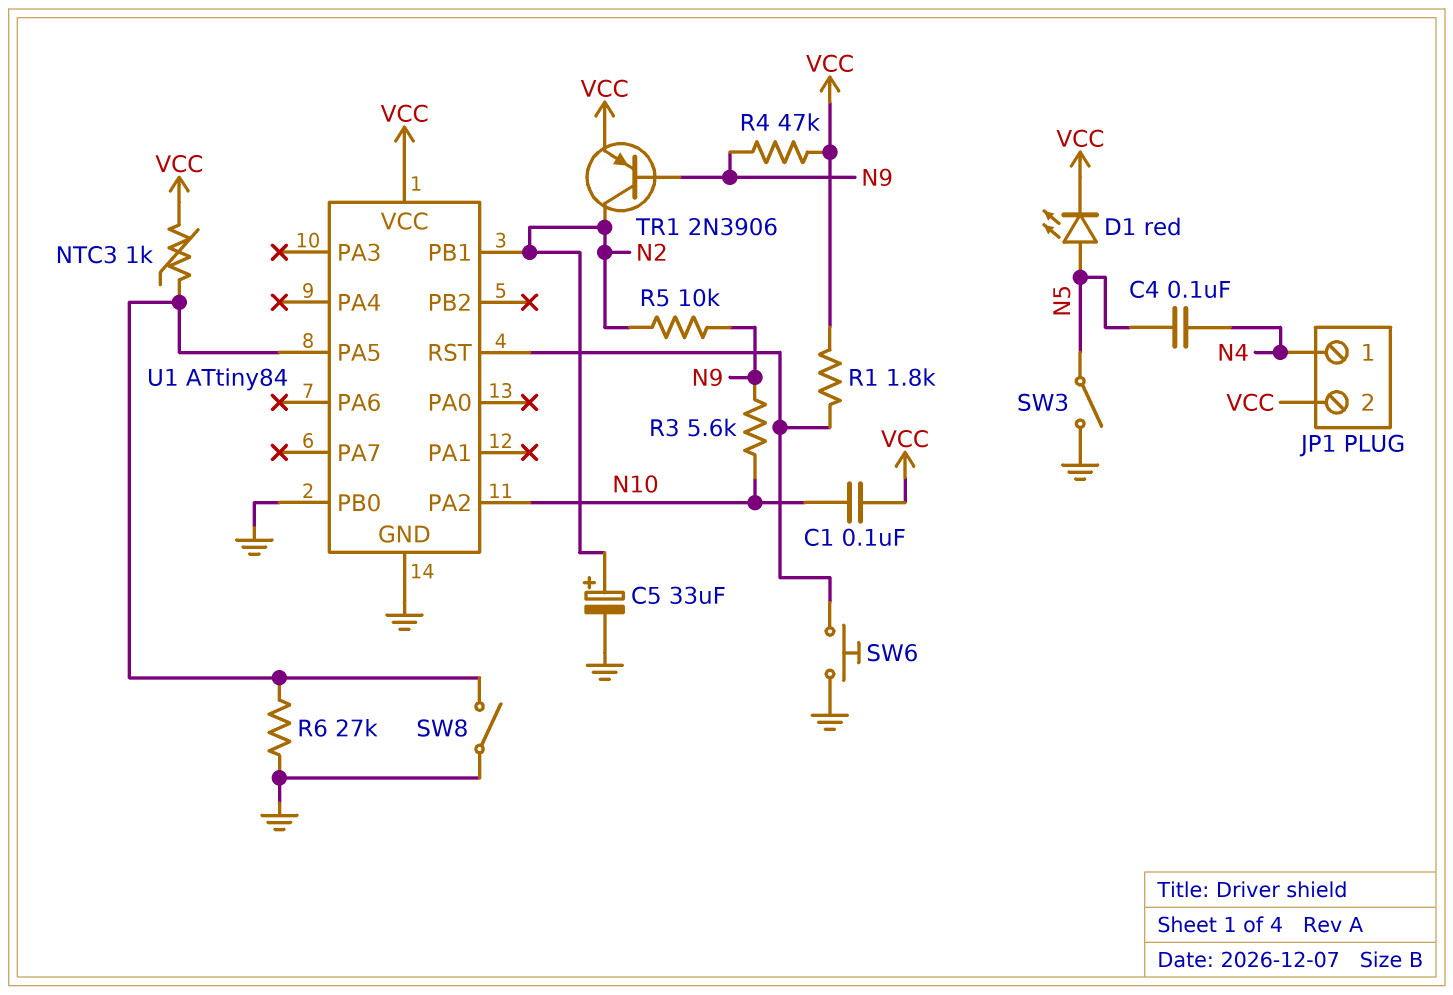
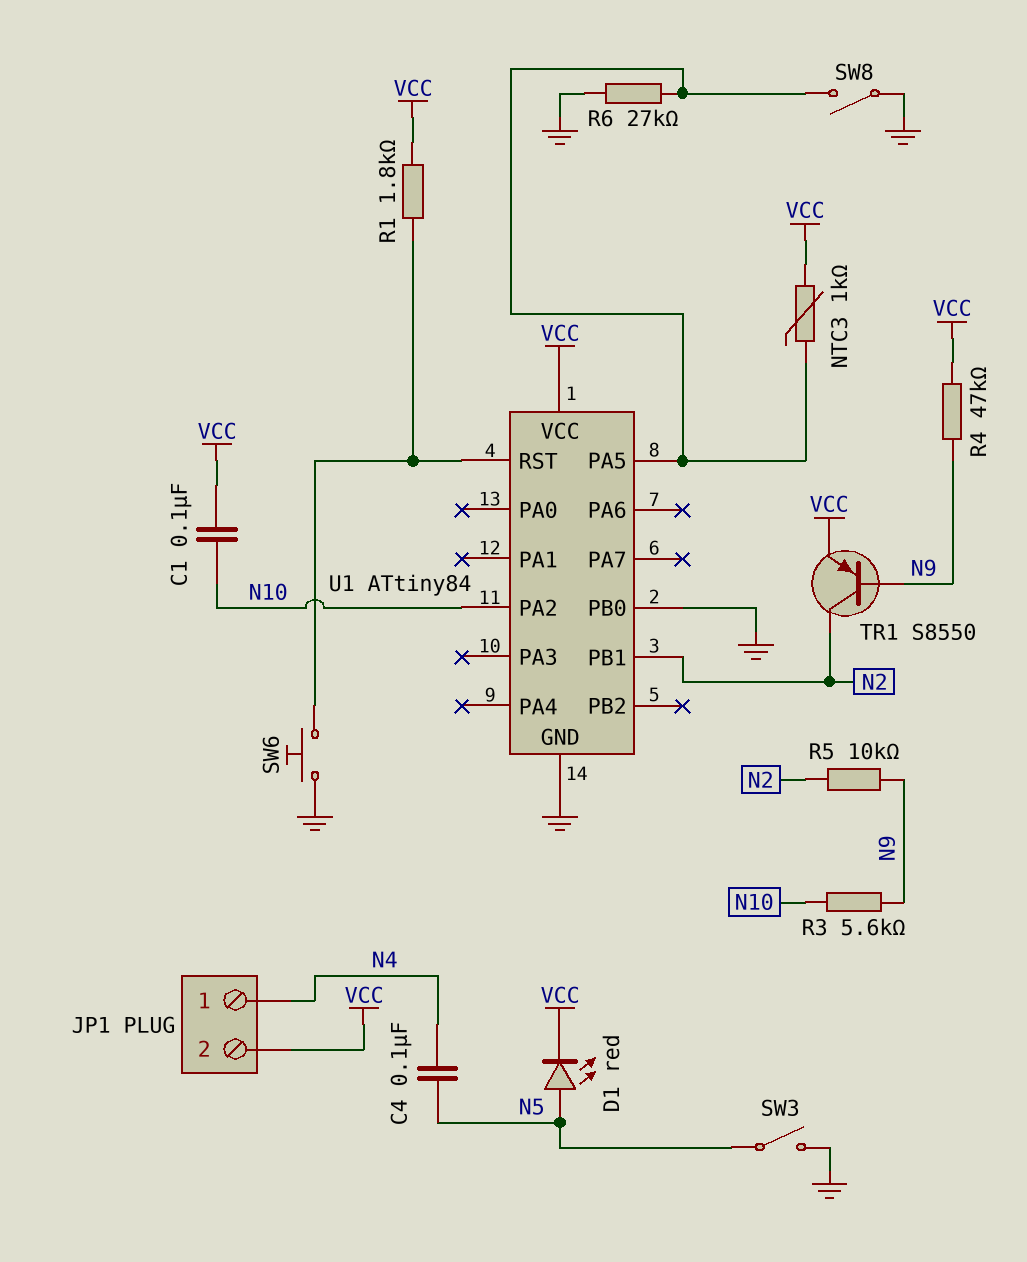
C5: 33uF (plus N2, minus GND) -> none
TR1: PNP 2N3906 (B N9, C N2, E VCC) -> PNP S8550 (B N9, C N2, E VCC)

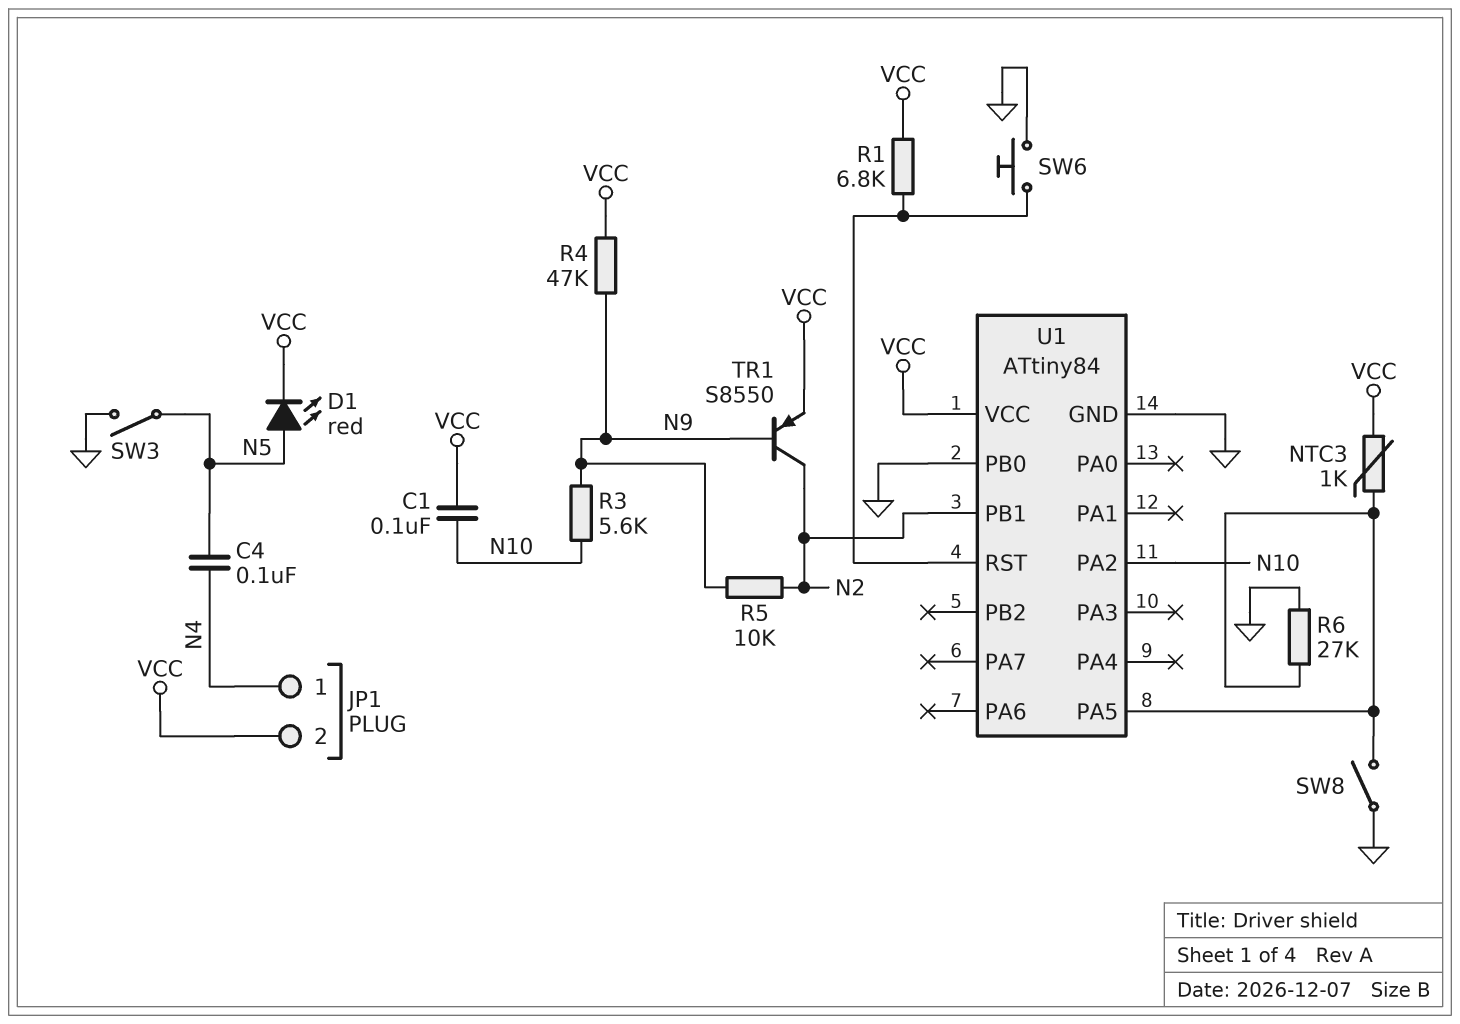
R1: 1.8k (U1/RST, VCC) -> 6.8k (U1/RST, VCC)

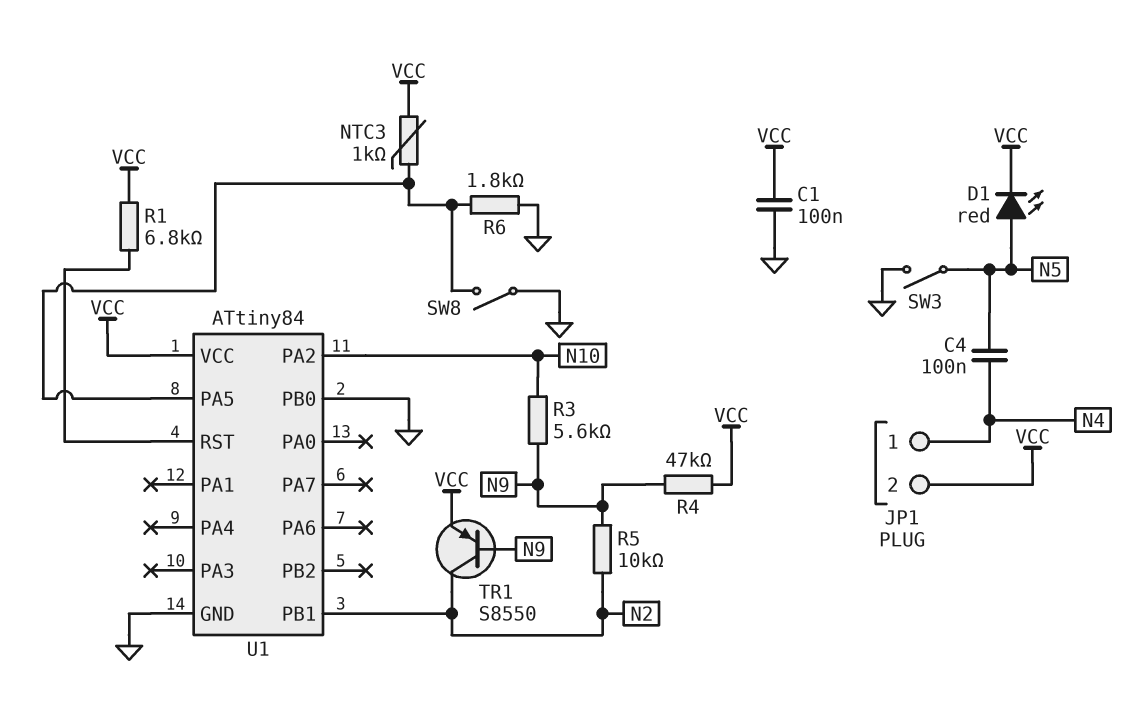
C1: 100nF (N10, VCC) -> 100nF (GND, VCC)
R6: 27k (GND, U1/PA5) -> 1.8k (GND, U1/PA5)
SW6: button (GND, U1/RST) -> none

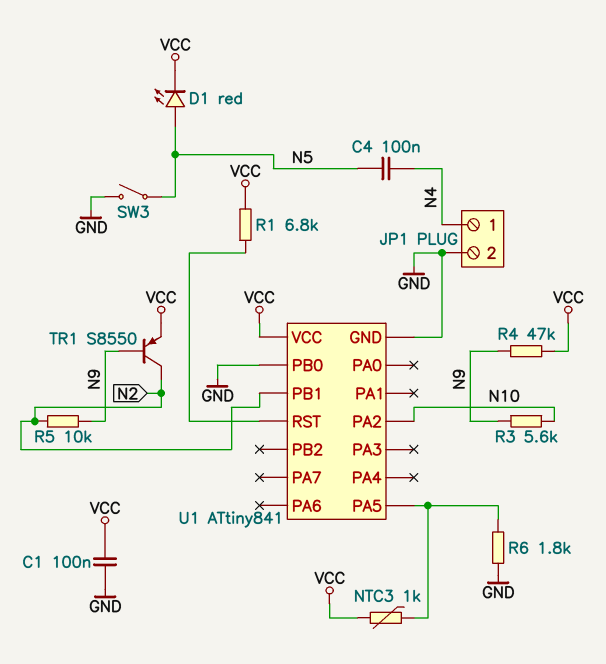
JP1 pin 2: VCC -> GND
SW8: switch (GND, U1/PA5) -> none
U1: ATtiny84 -> ATtiny841

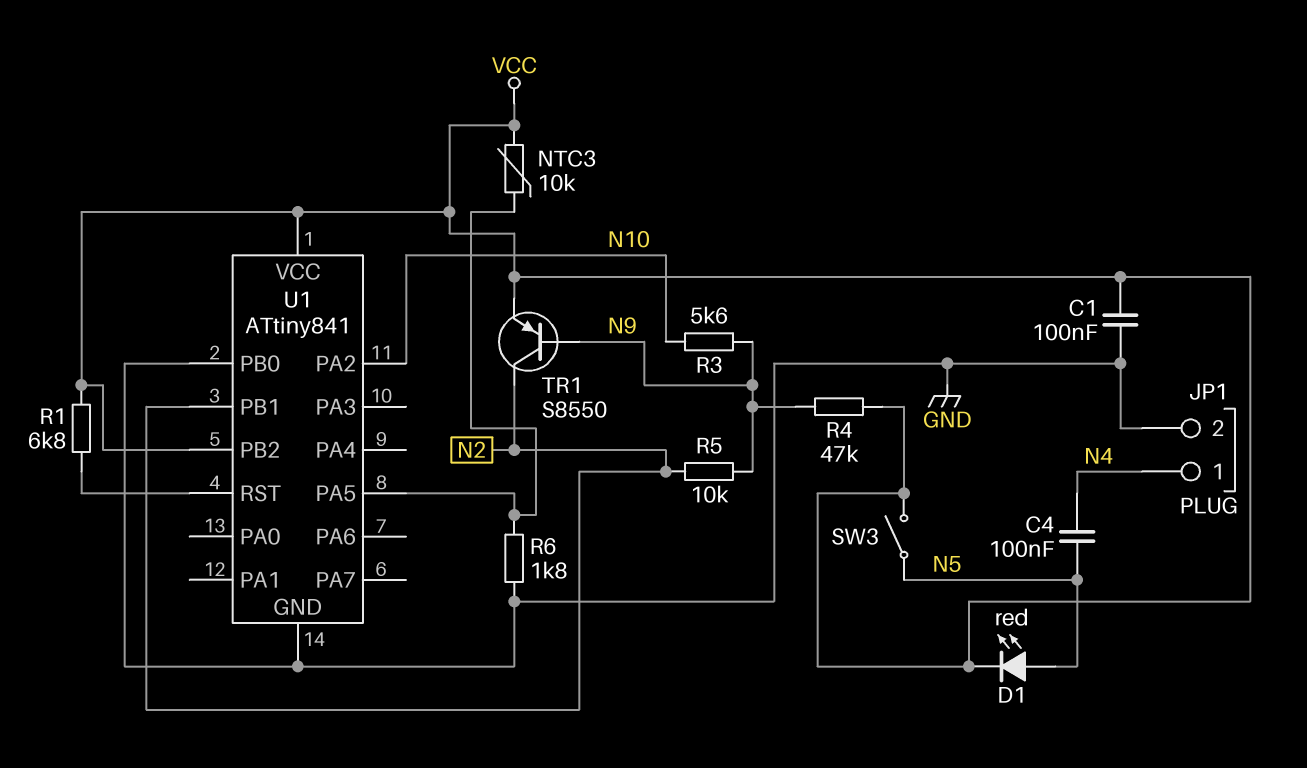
NTC3: 1k (U1/PA5, VCC) -> 10k (U1/PA5, VCC)
SW3: switch (GND, N5) -> switch (N5, VCC)
U1 pin PB2: none -> VCC

